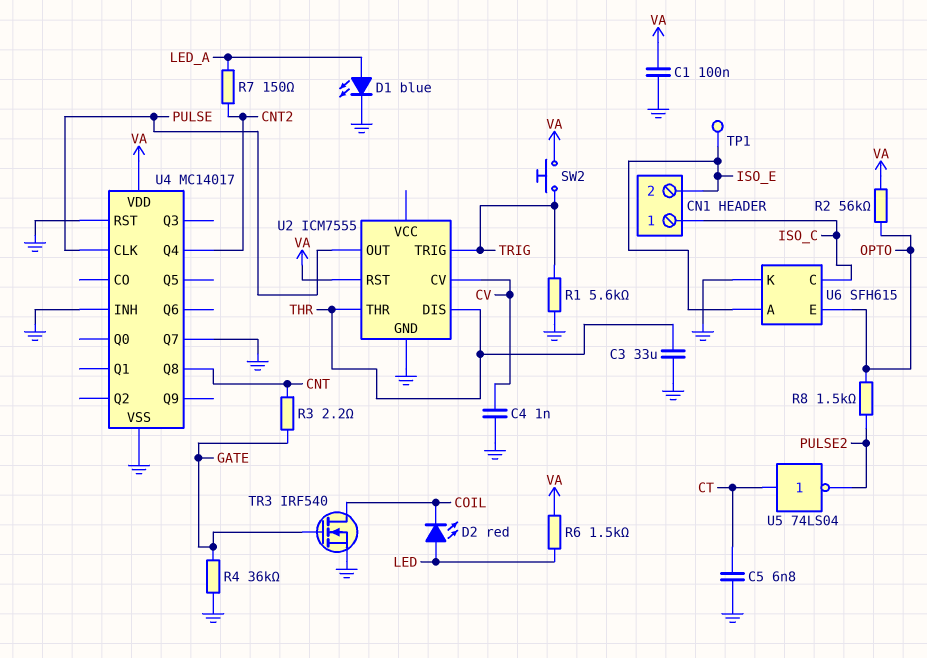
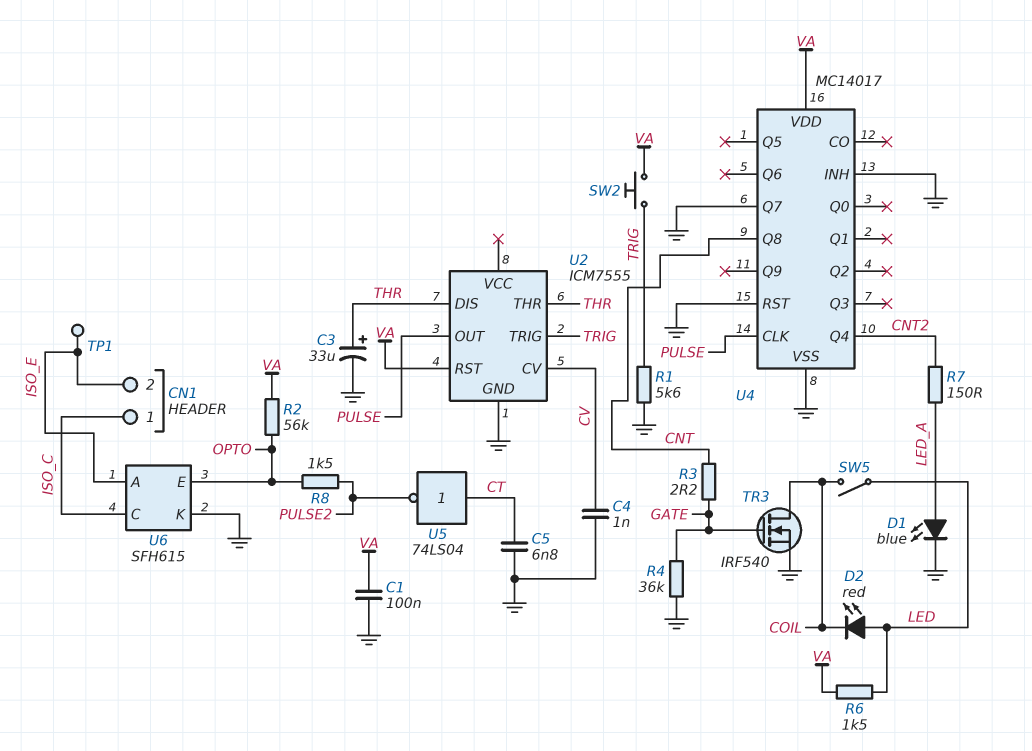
C3: 33uF (GND, THR) -> 33uF (plus THR, minus GND)
SW5: none -> switch (COIL, LED)

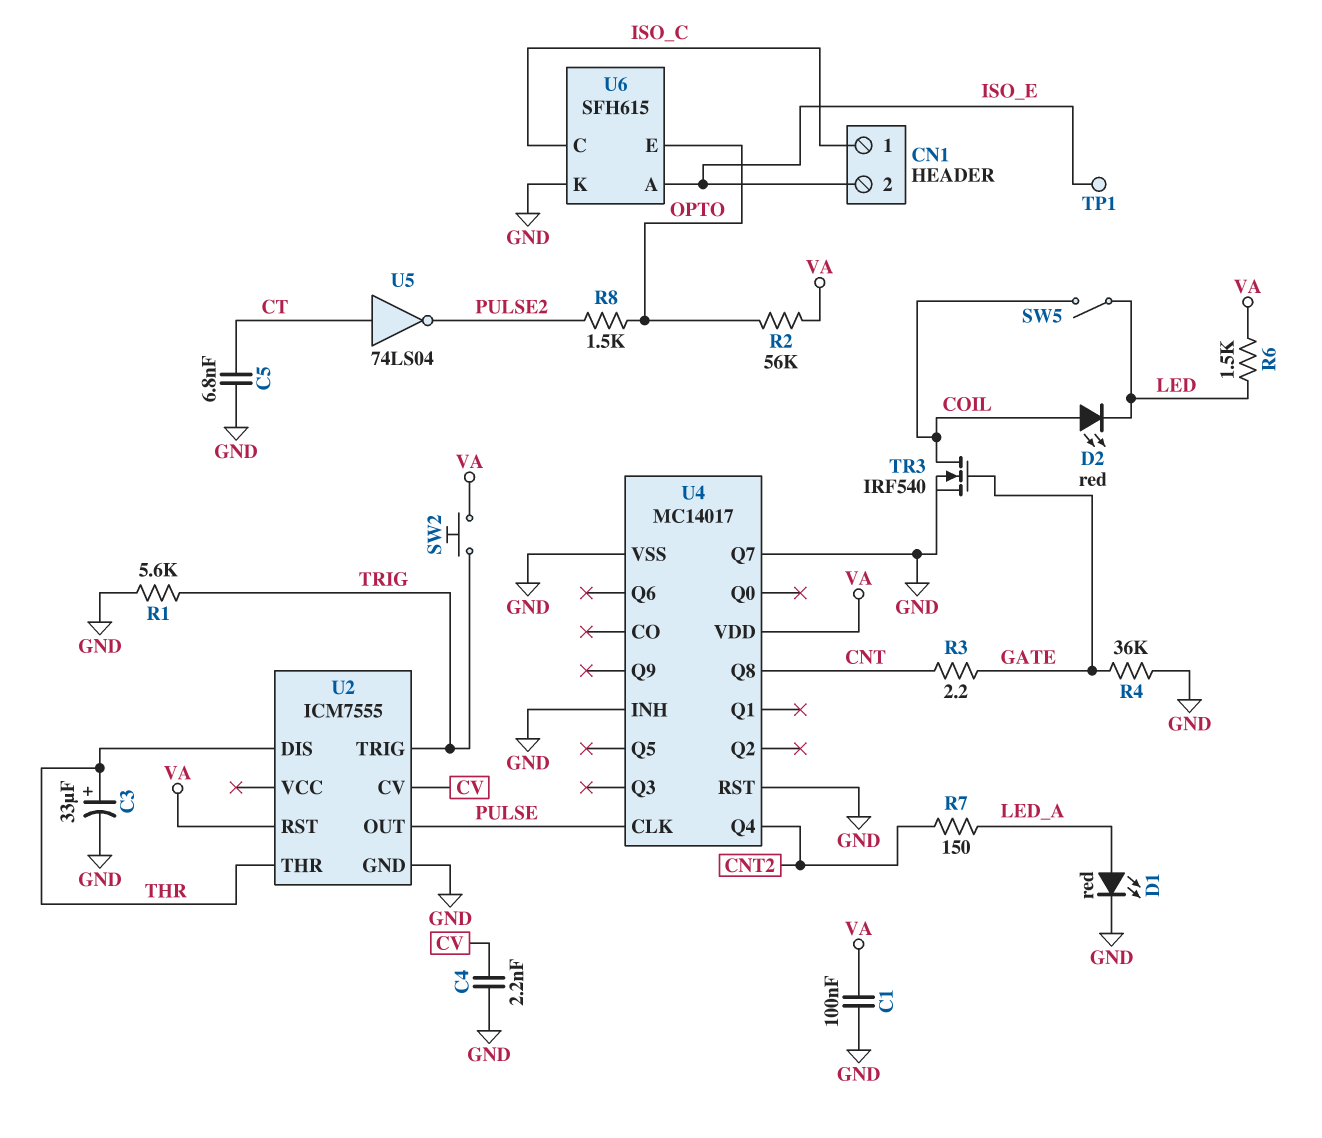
C4: 1nF (CV, GND) -> 2.2nF (CV, GND)
D1: LED blue (A LED_A, K GND) -> LED red (A LED_A, K GND)
D2: LED red (A LED, K COIL) -> LED red (A COIL, K LED)

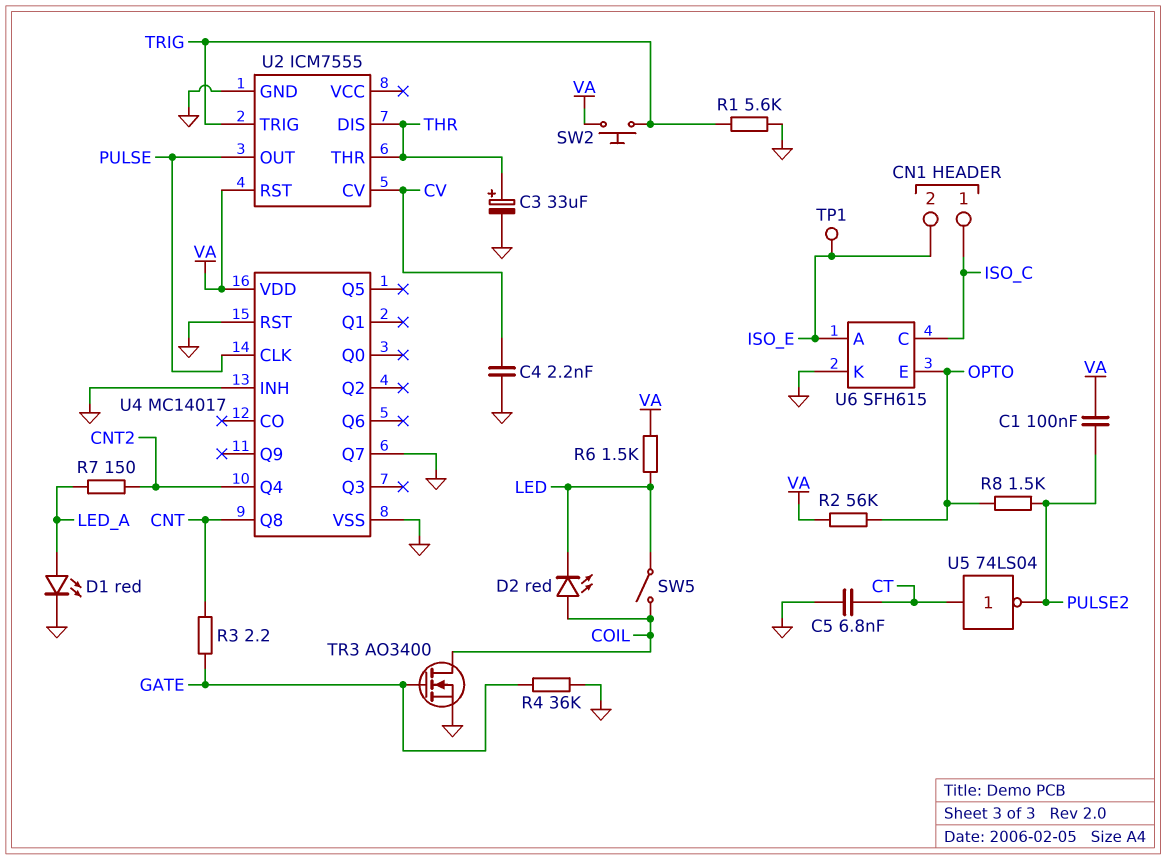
C1: 100nF (GND, VA) -> 100nF (PULSE2, VA)
TR3: NMOS IRF540 (G GATE, D COIL, S GND) -> NMOS AO3400 (G GATE, D COIL, S GND)

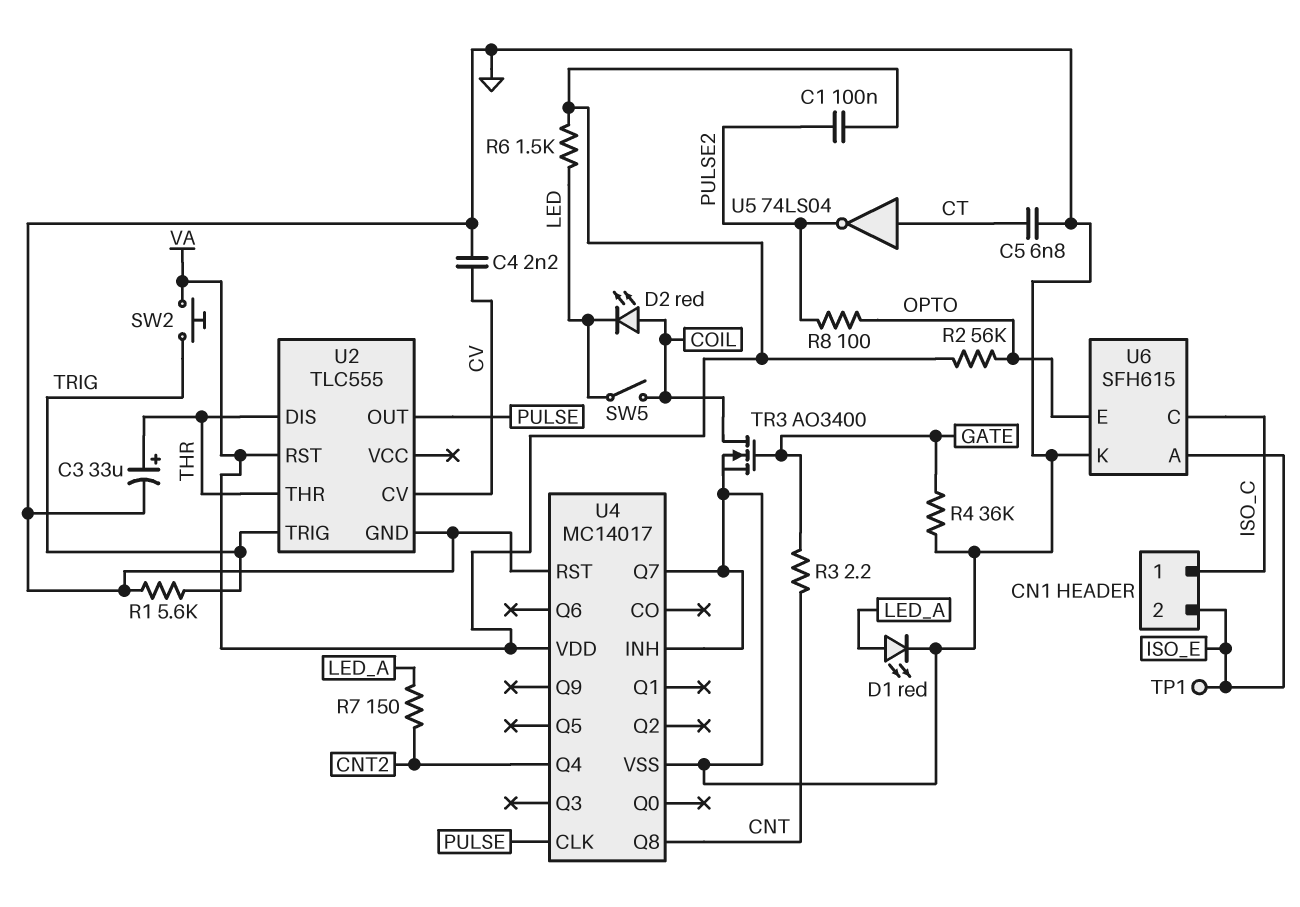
R8: 1.5k (OPTO, PULSE2) -> 100 (OPTO, PULSE2)
U2: ICM7555 -> TLC555

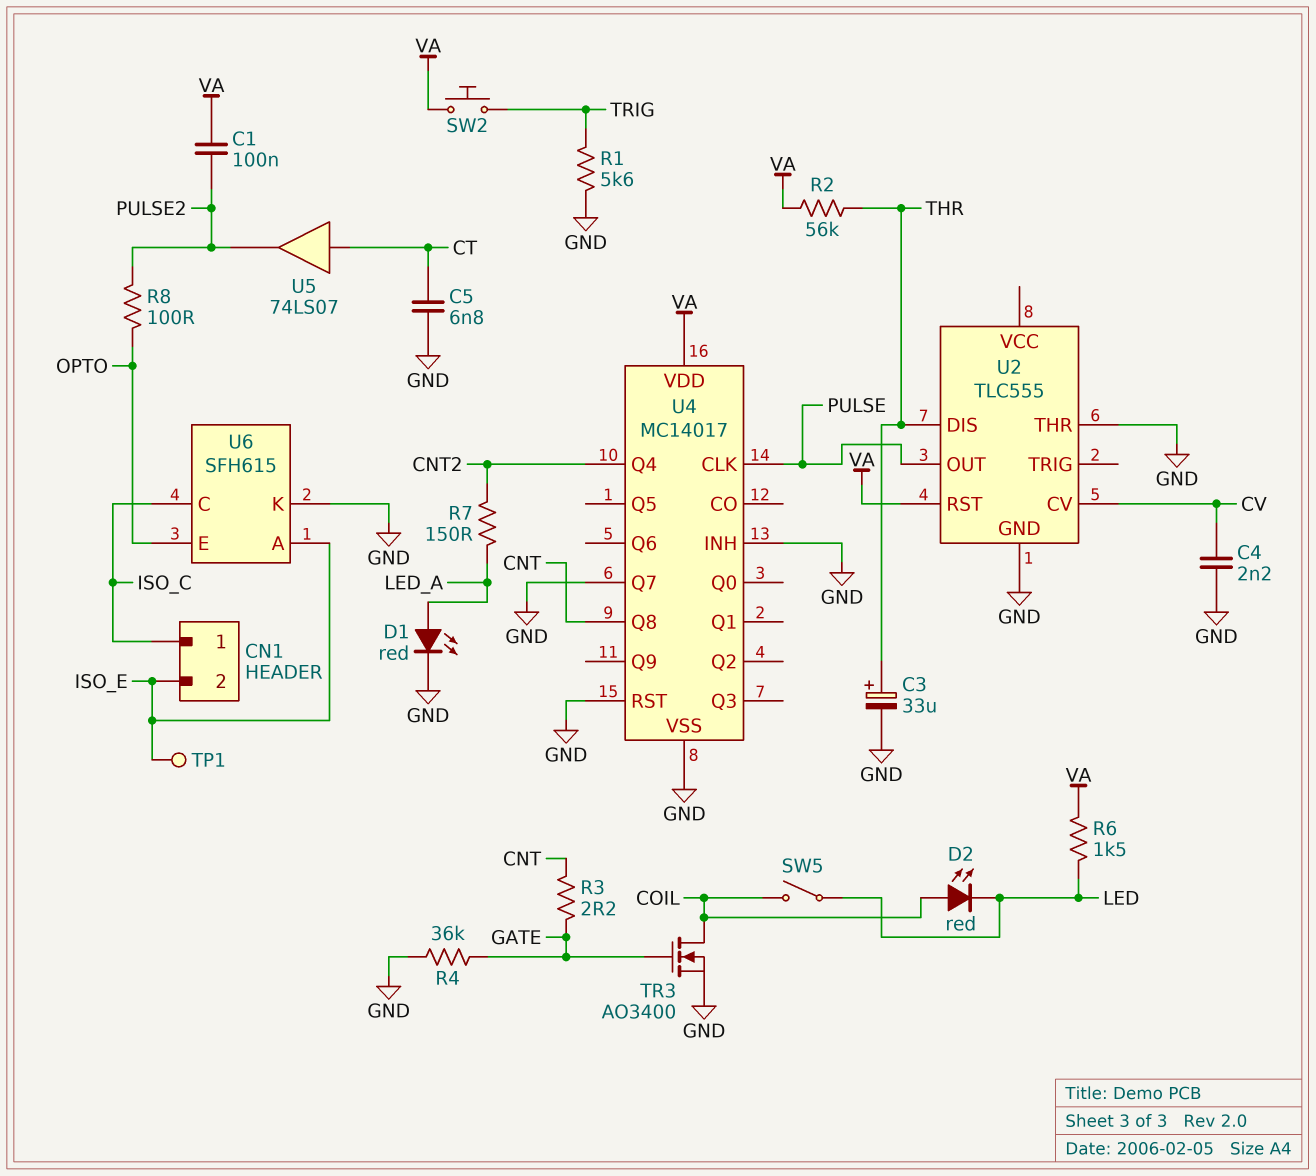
R2: 56k (OPTO, VA) -> 56k (THR, VA)
U2 pin THR: THR -> GND
U2 pin TRIG: TRIG -> none
U5: NOT 74LS04 (in CT, out PULSE2) -> buffer 74LS07 (in CT, out PULSE2)

